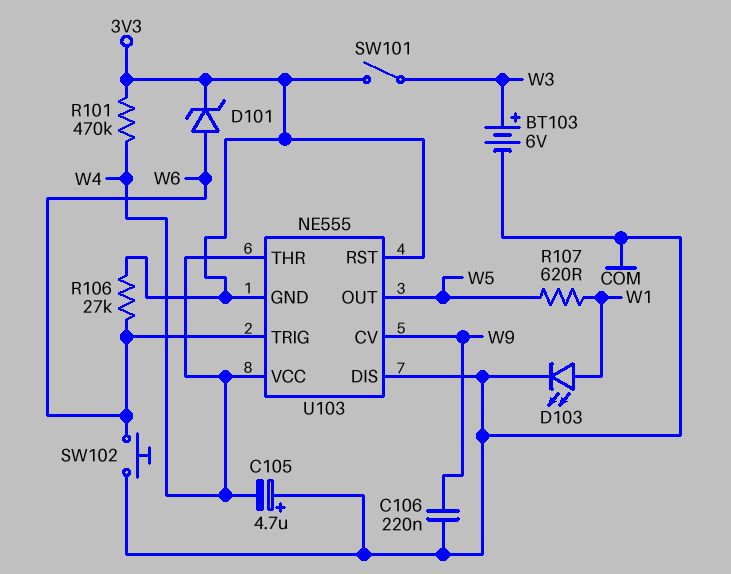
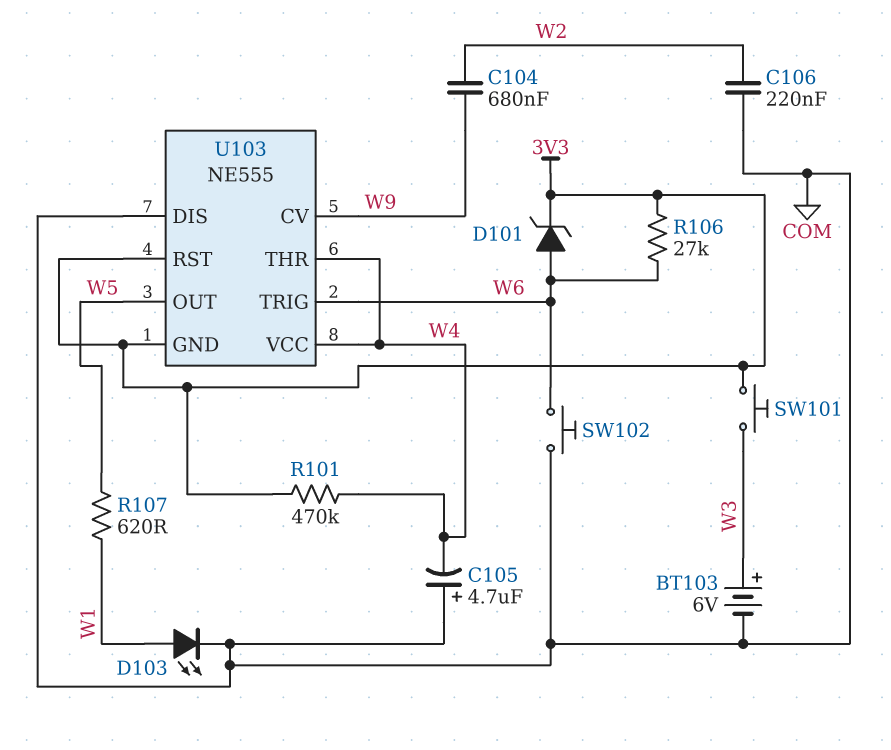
C104: none -> 680nF (W2, W9)
C106: 220nF (COM, W9) -> 220nF (COM, W2)
SW101: switch (3V3, W3) -> button (3V3, W3)

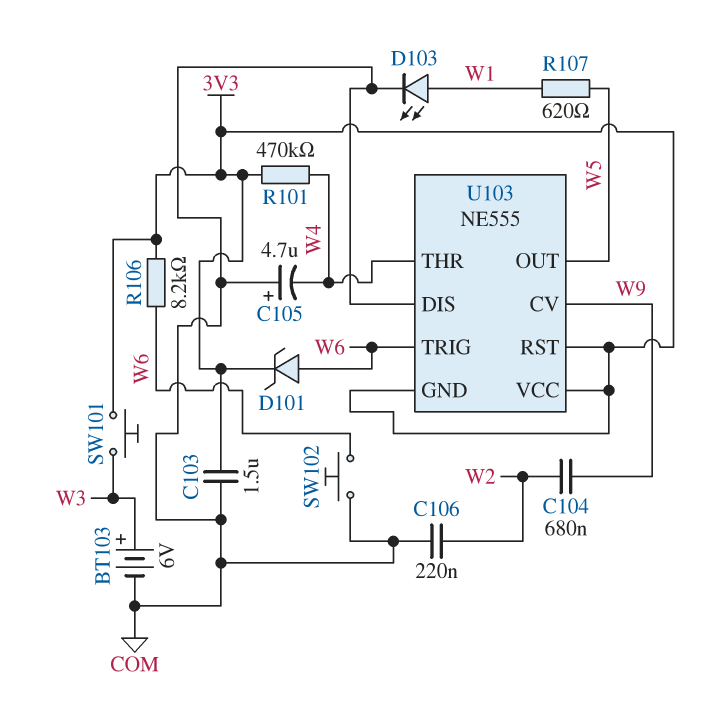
C103: none -> 1.5uF (3V3, COM)
R106: 27k (3V3, W6) -> 8.2k (3V3, W6)
U103 pin VCC: W4 -> 3V3

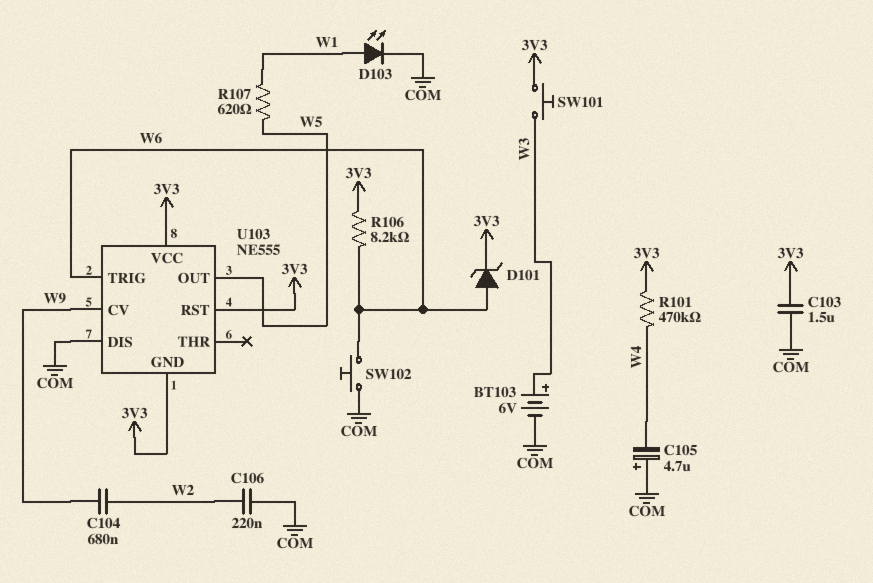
U103 pin THR: W4 -> none

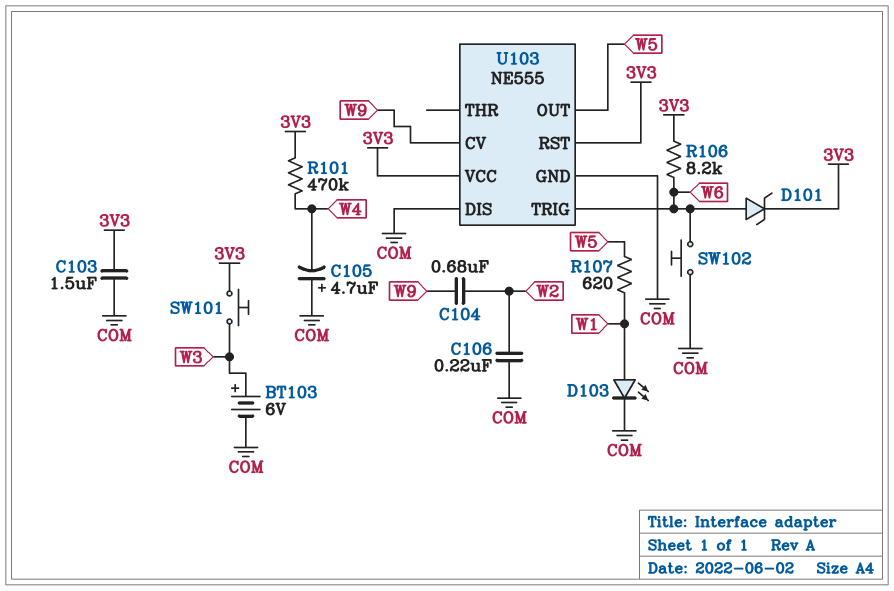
U103 pin GND: 3V3 -> COM

